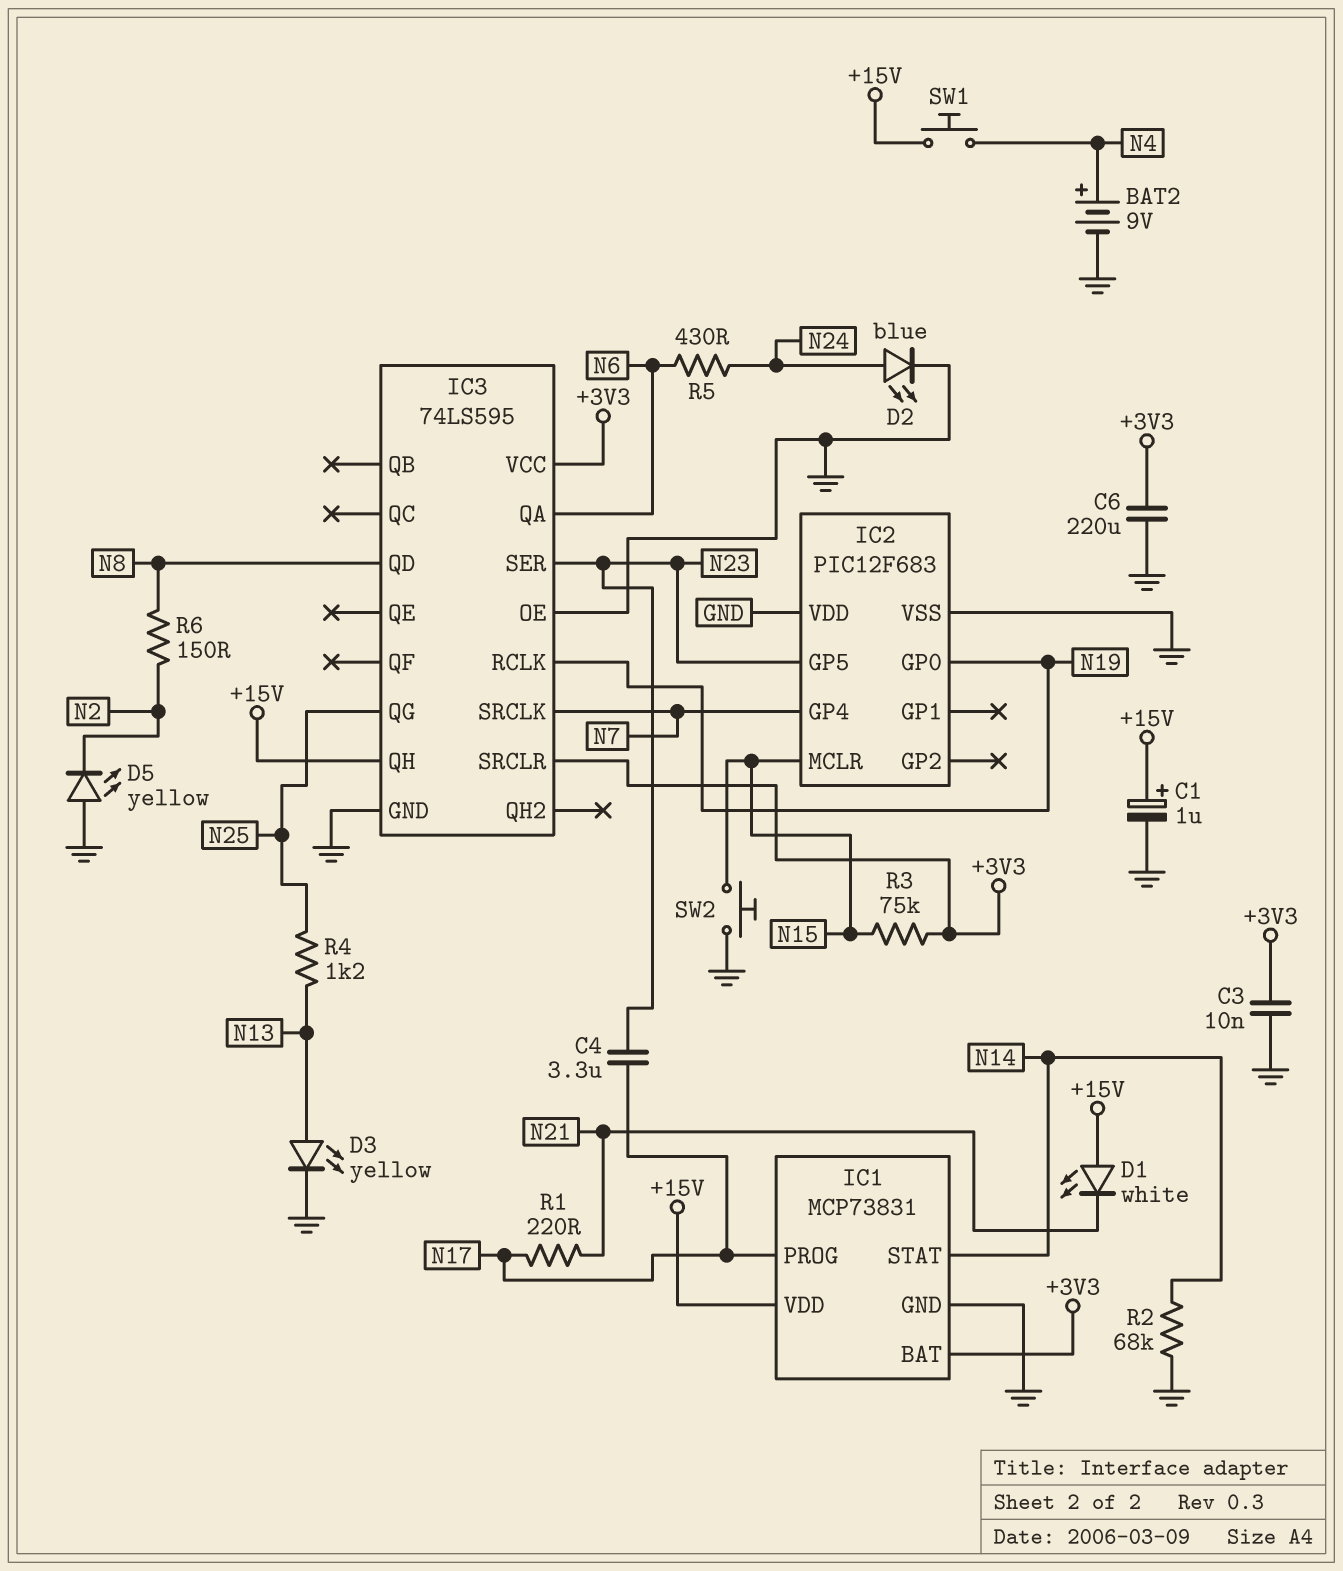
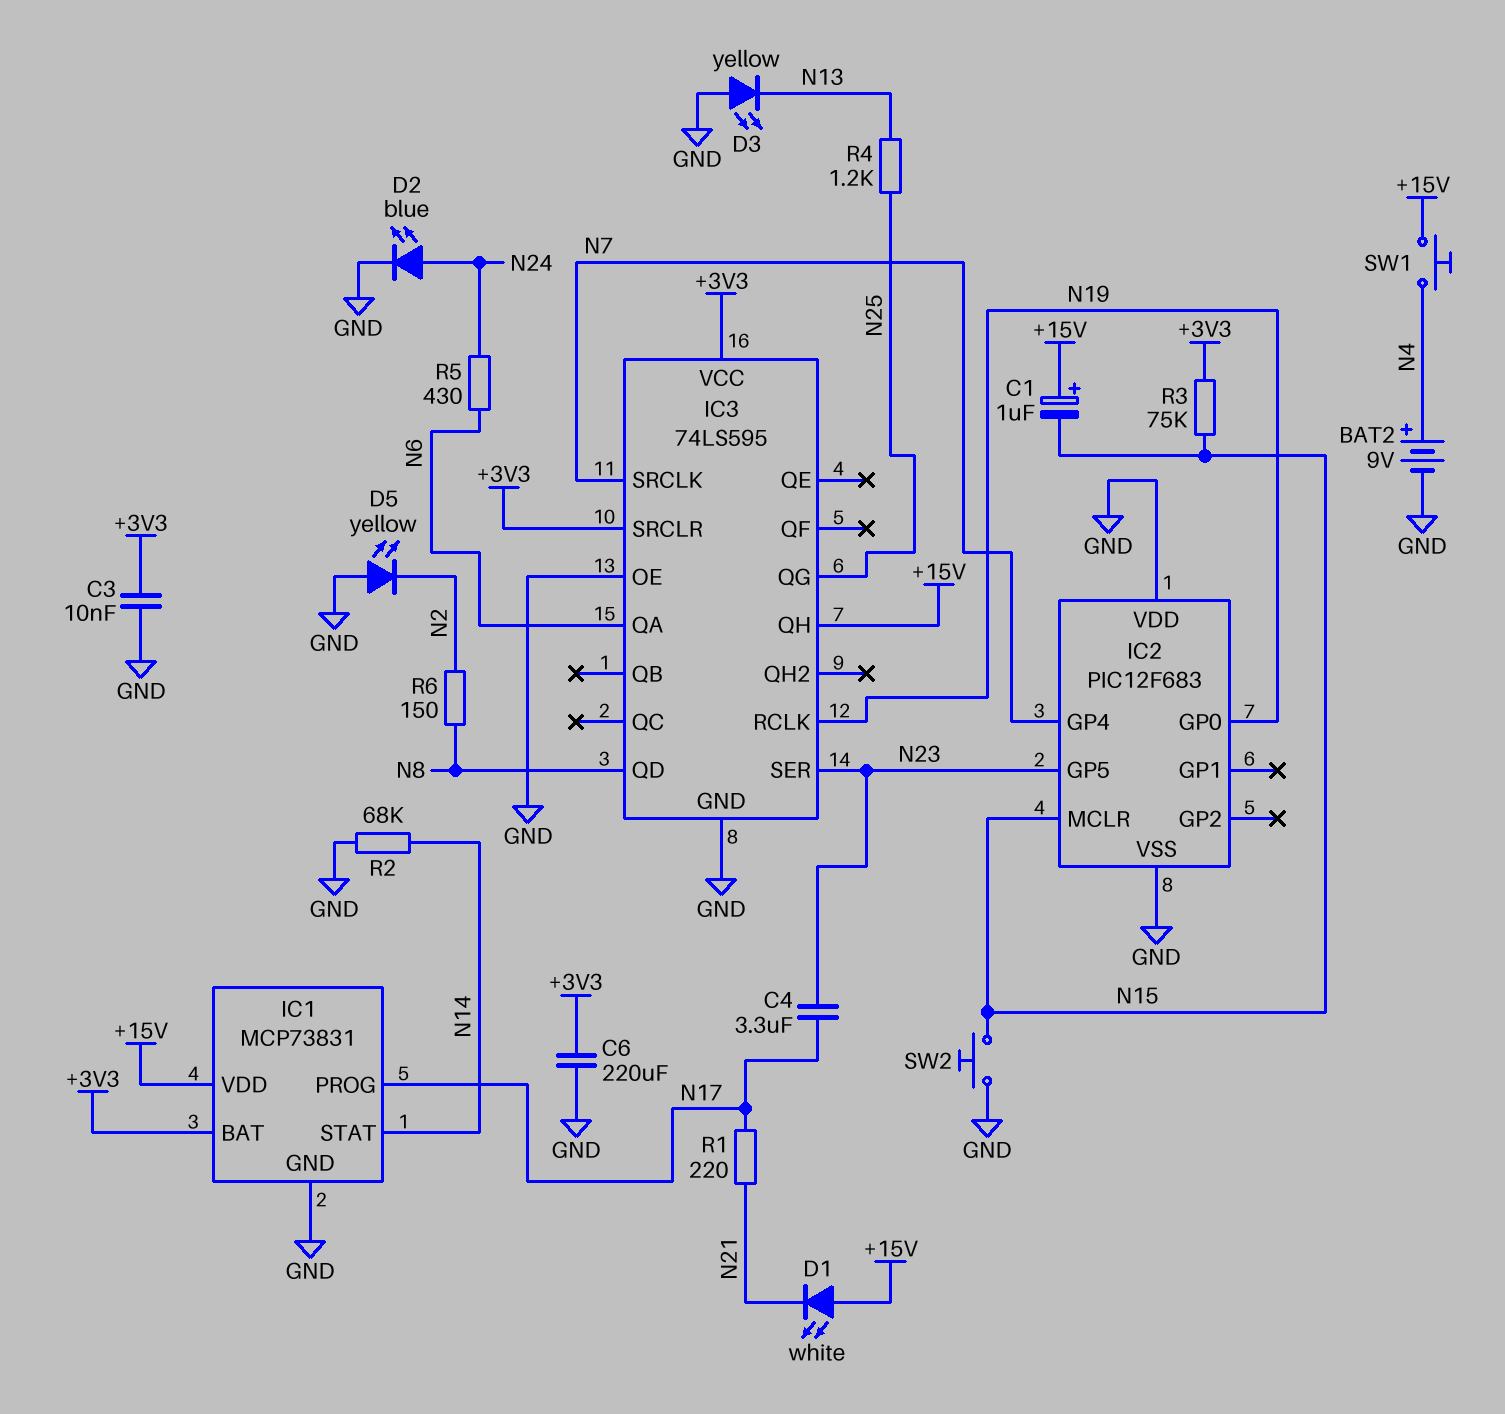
C1: 1uF (plus +15V, minus GND) -> 1uF (plus +15V, minus N15)
D3: LED yellow (A N13, K GND) -> LED yellow (A GND, K N13)

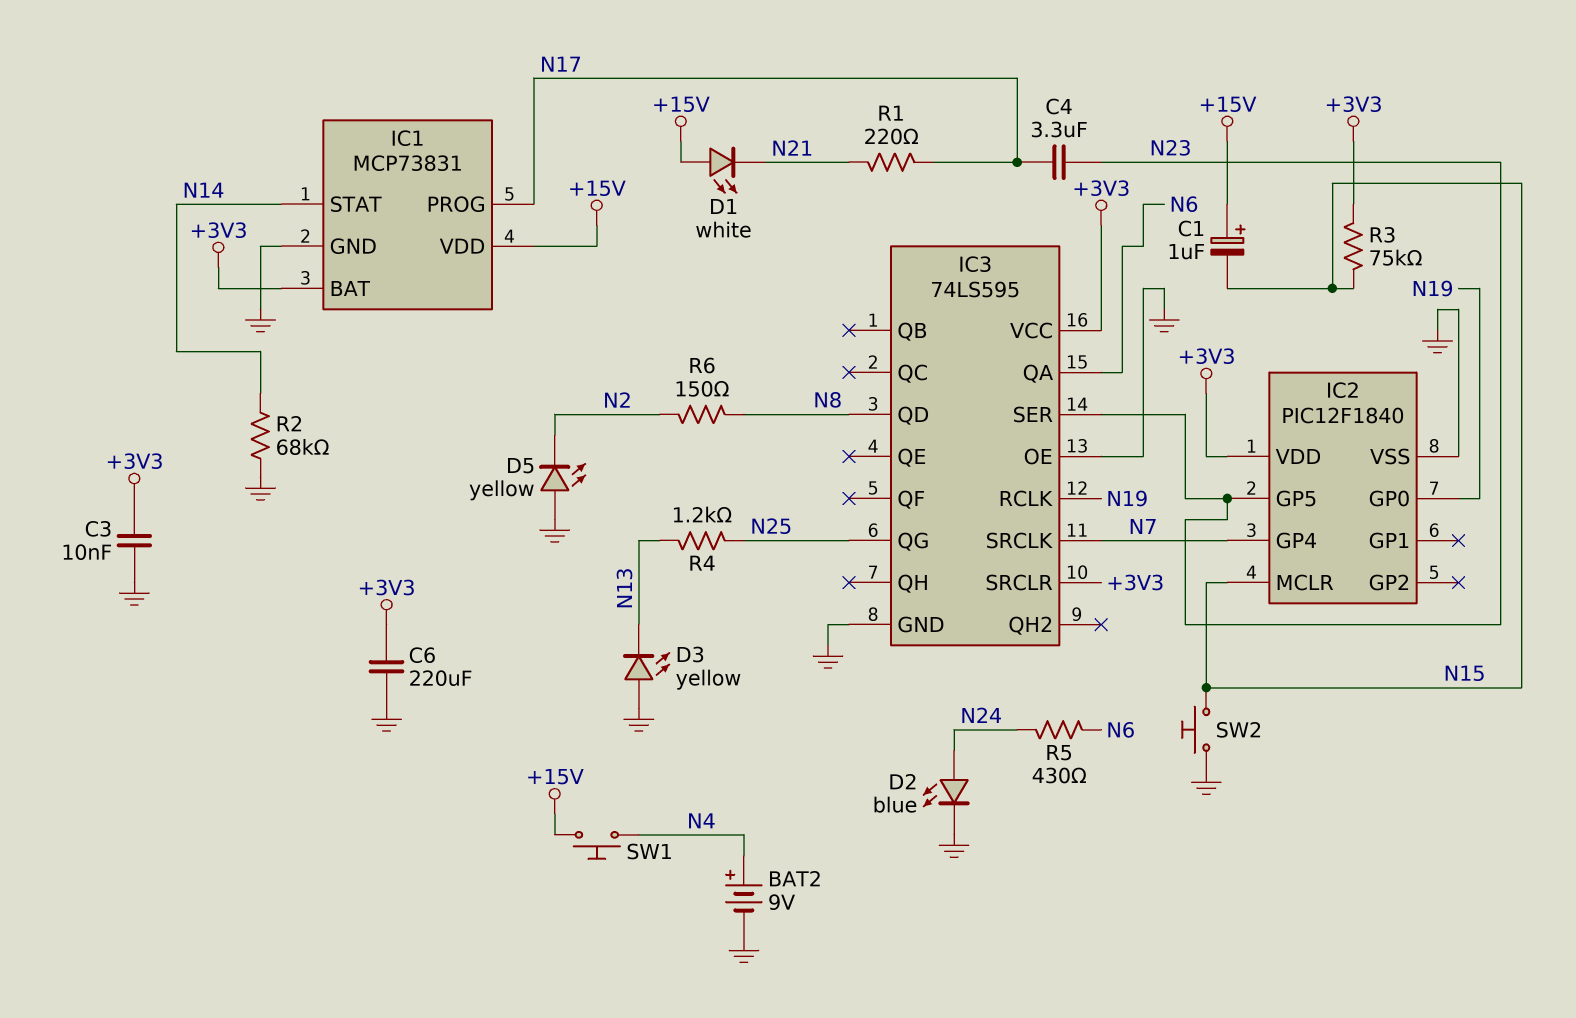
IC2: PIC12F683 -> PIC12F1840
IC2 pin VDD: GND -> +3V3
IC3 pin QH: +15V -> none

